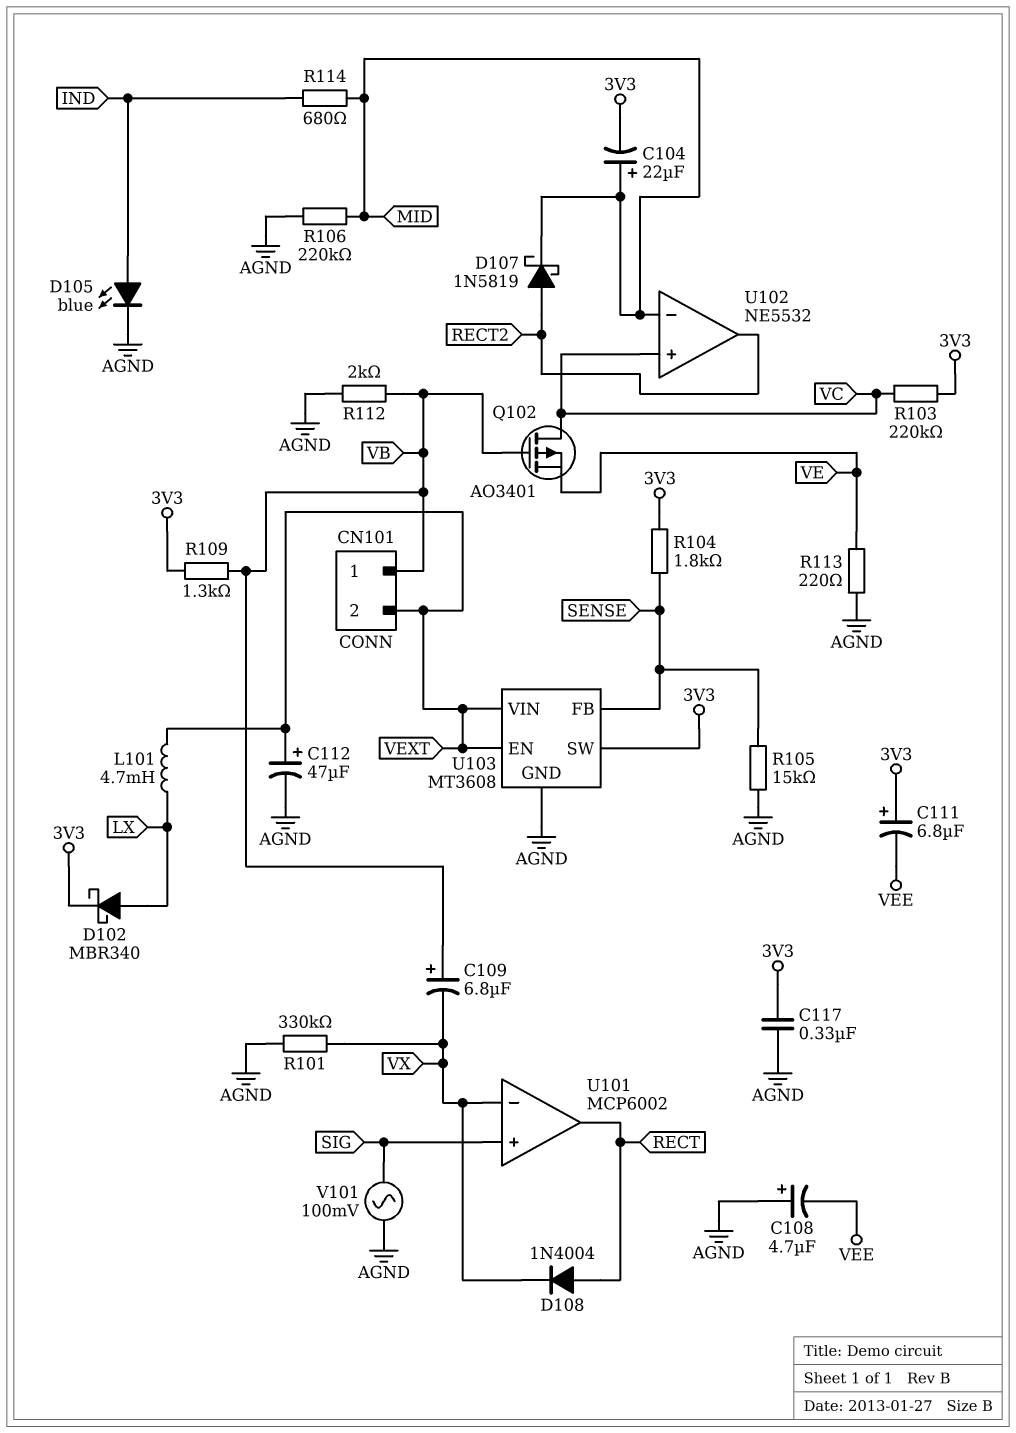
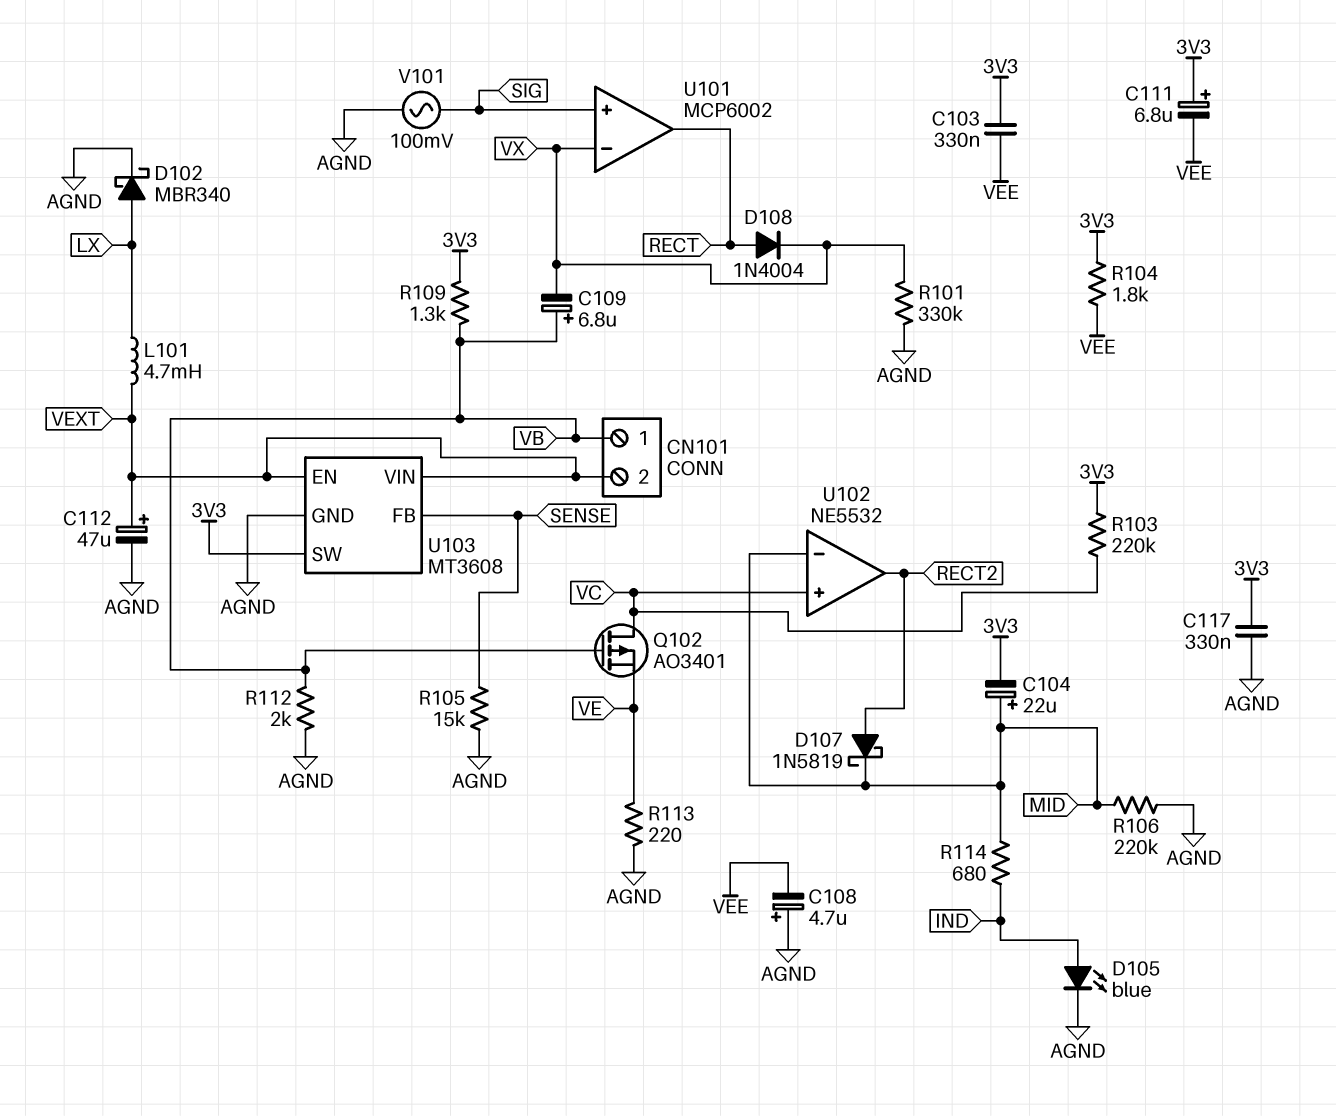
C103: none -> 330nF (3V3, VEE)
D102: schottky MBR340 (A LX, K 3V3) -> schottky MBR340 (A LX, K AGND)
R104: 1.8k (3V3, SENSE) -> 1.8k (3V3, VEE)

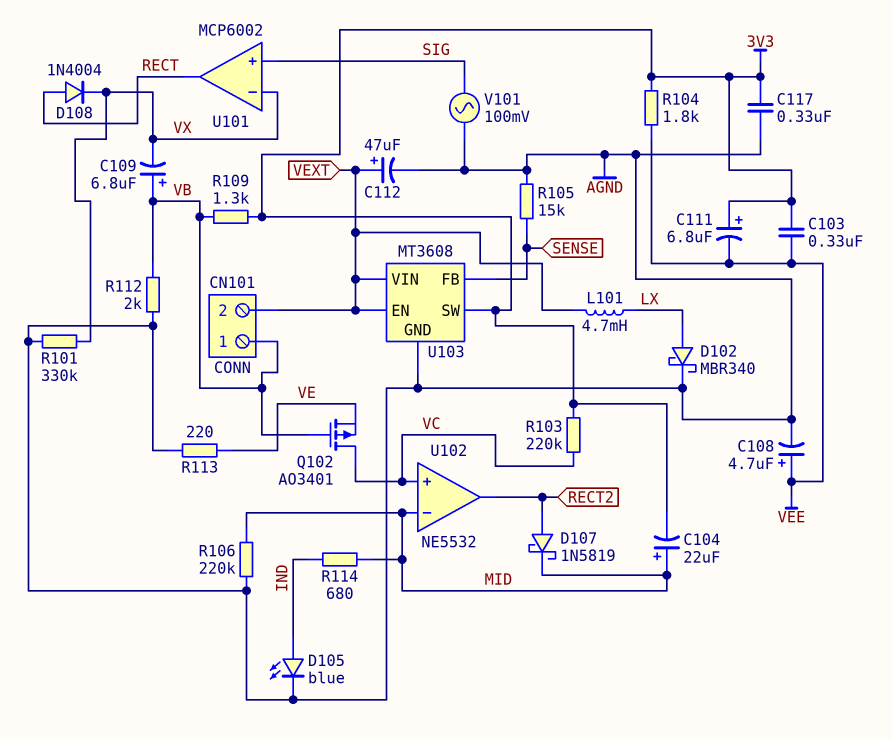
C108: 4.7uF (plus AGND, minus VEE) -> 4.7uF (plus VEE, minus AGND)

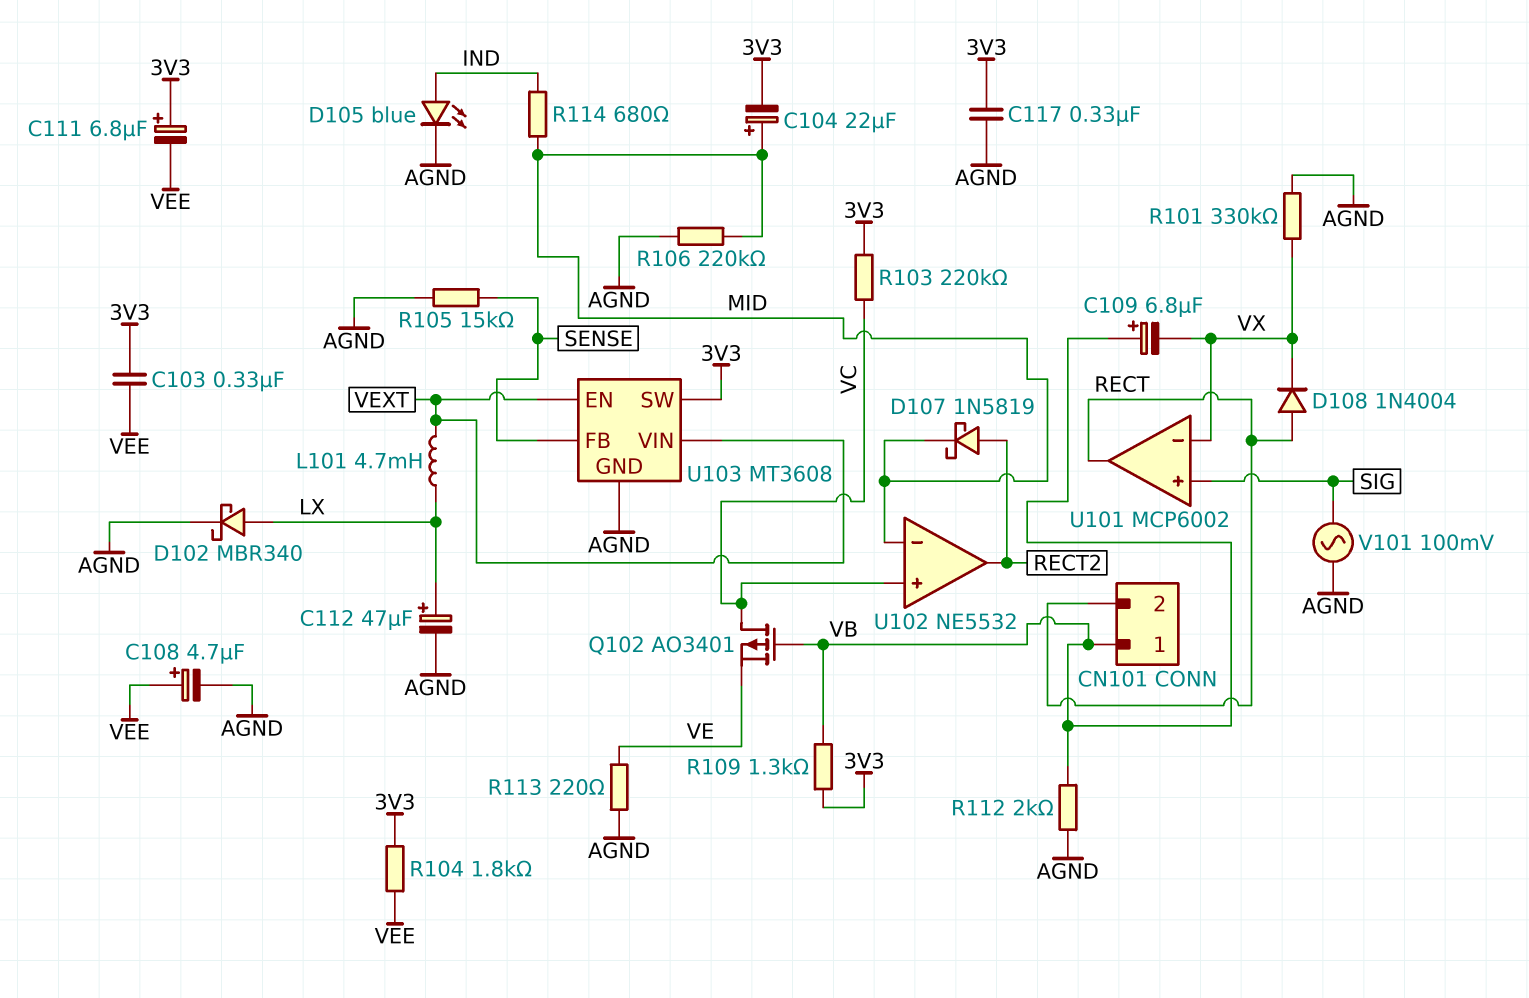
C112: 47uF (plus VEXT, minus AGND) -> 47uF (plus LX, minus AGND)
CN101 pin 2: VEXT -> RECT

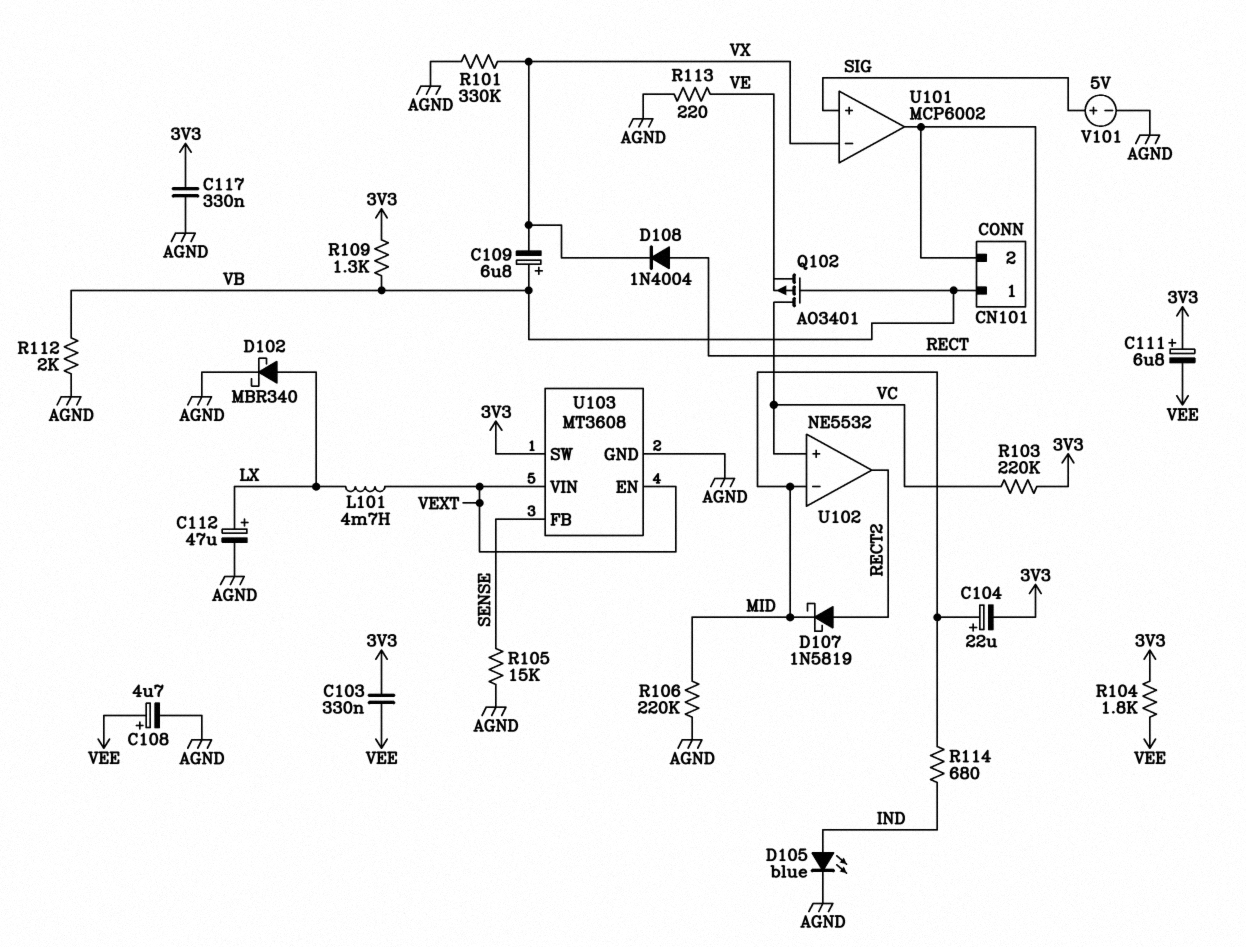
V101: AC 100mV (AGND, SIG) -> 5V (plus SIG, minus AGND)

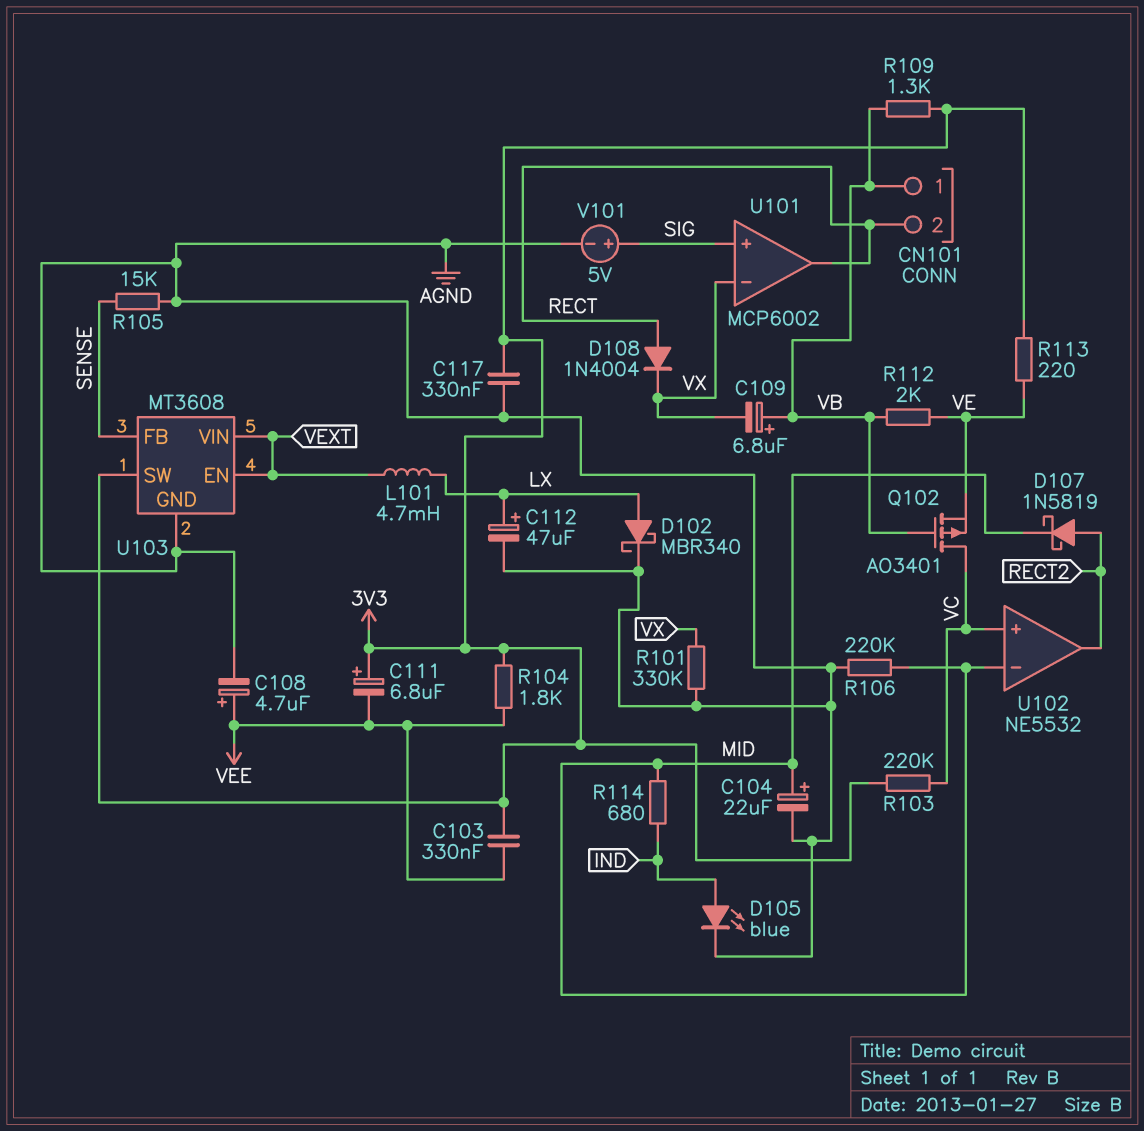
C104: 22uF (plus MID, minus 3V3) -> 22uF (plus MID, minus AGND)
R112: 2k (AGND, VB) -> 2k (VB, VE)
R113: 220 (AGND, VE) -> 220 (3V3, VE)

